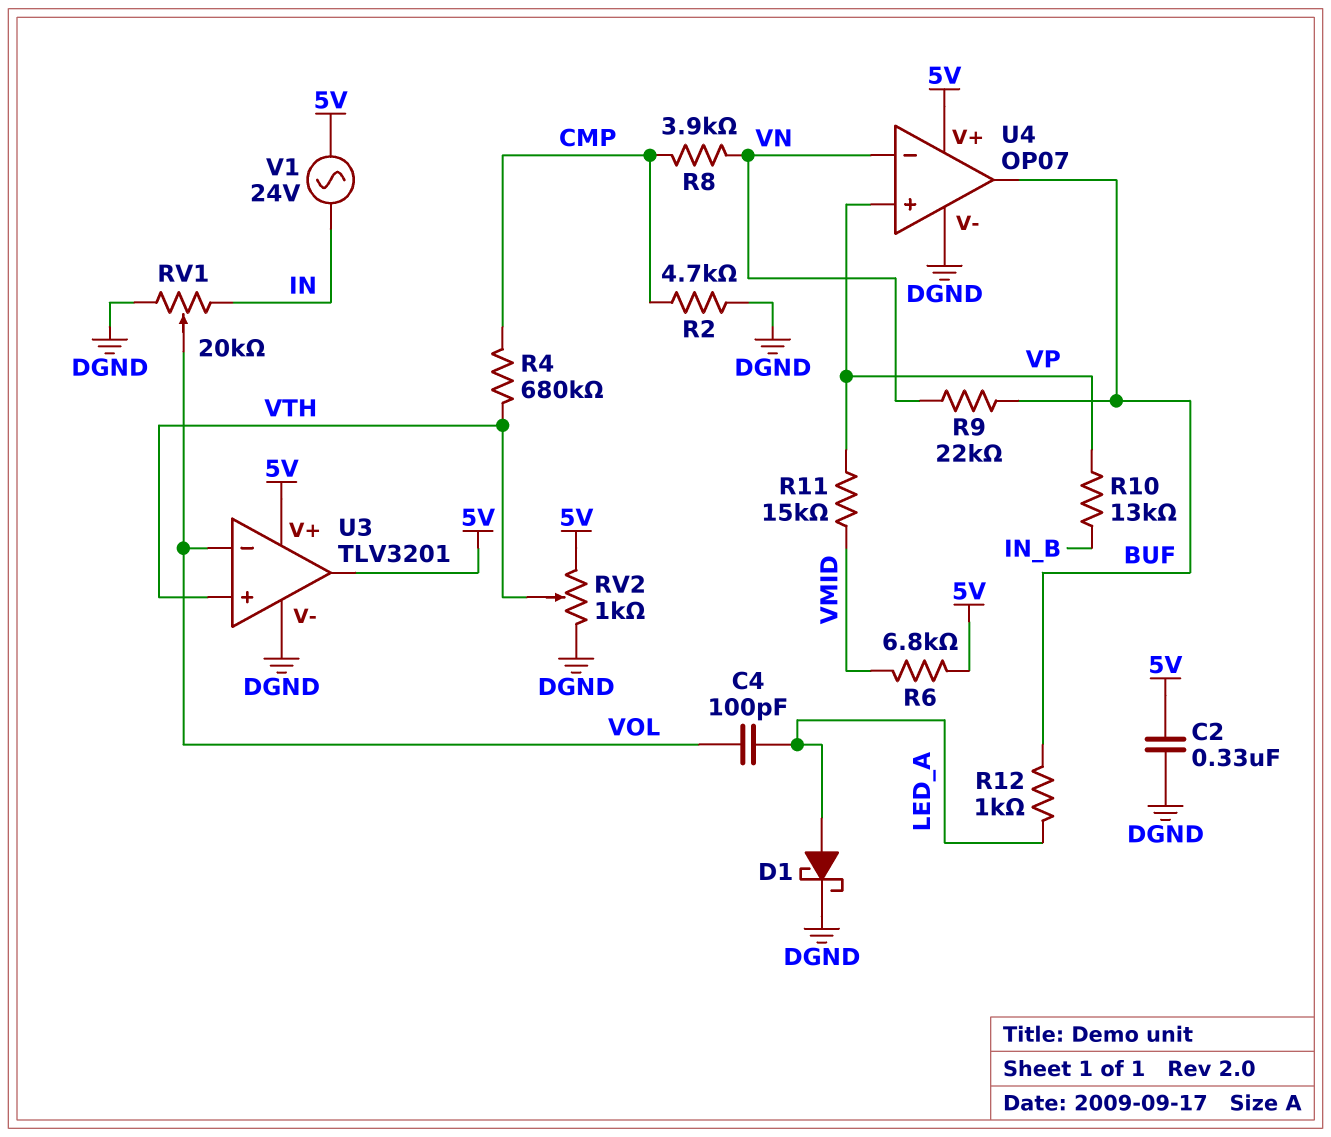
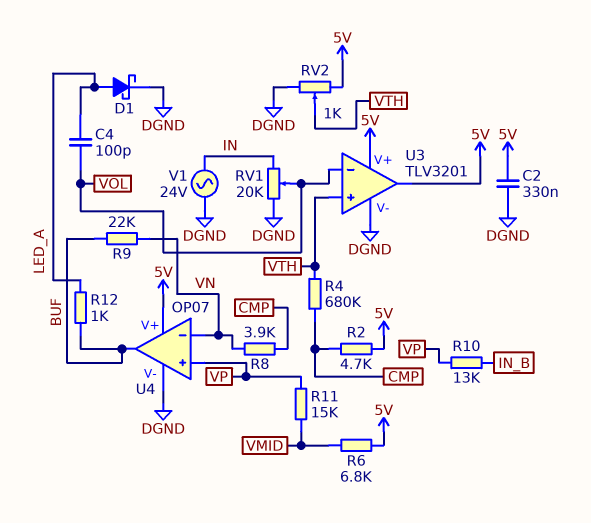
R2: 4.7k (CMP, DGND) -> 4.7k (5V, CMP)
V1: AC 24V (5V, IN) -> AC 24V (DGND, IN)

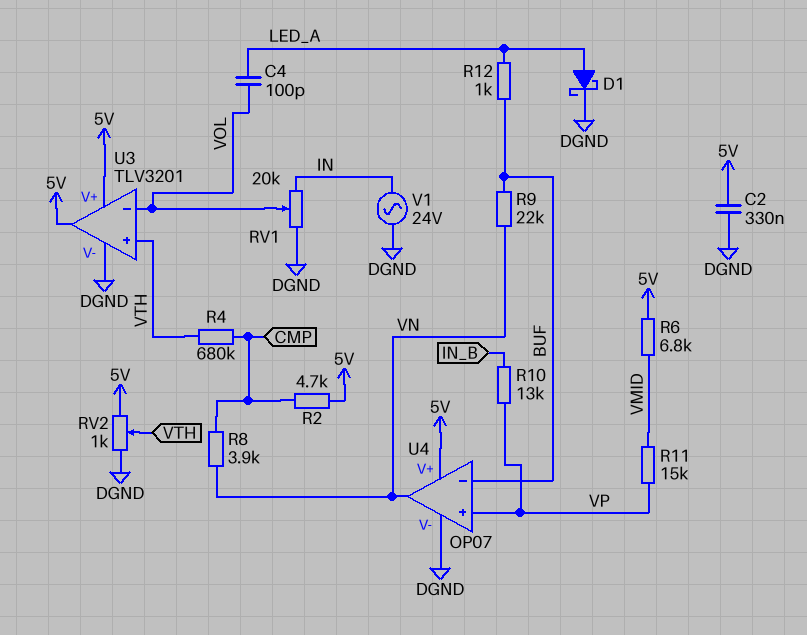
U4 pin in-: VN -> BUF
U4 pin out: BUF -> VN

